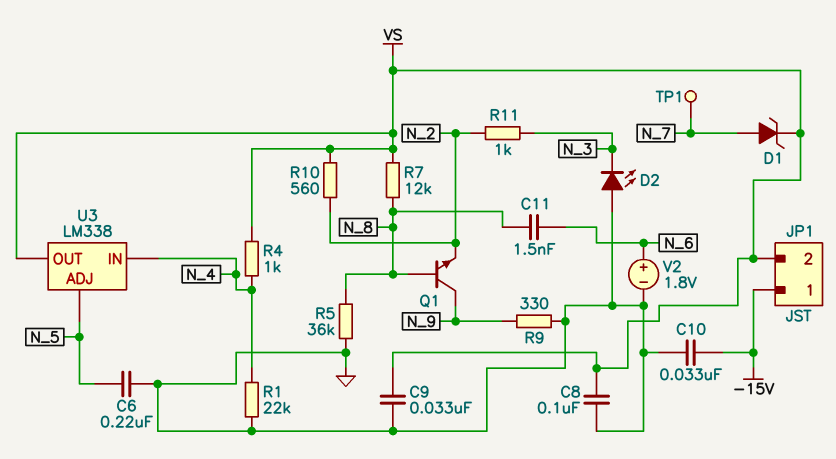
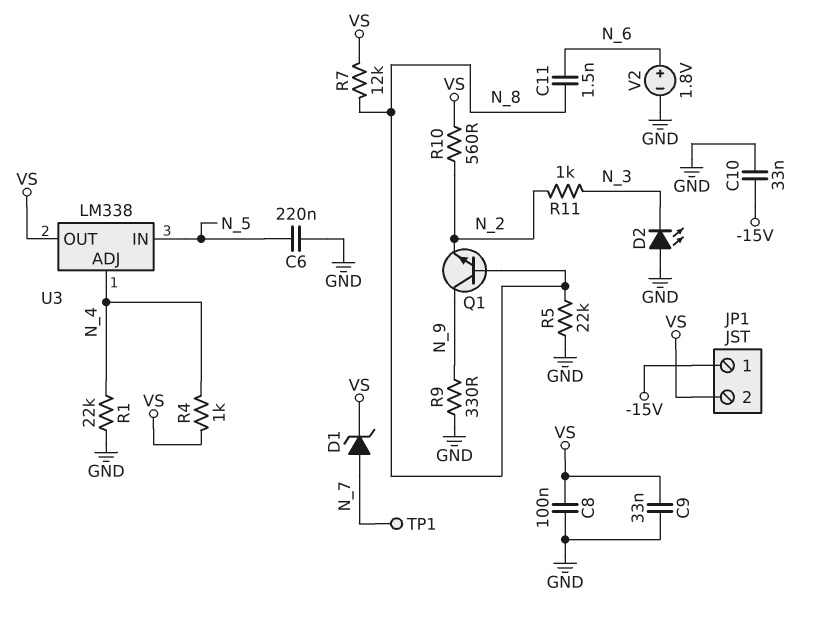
R5: 36k (GND, N_8) -> 22k (GND, N_8)
U3 pin ADJ: N_5 -> N_4
U3 pin IN: N_4 -> N_5

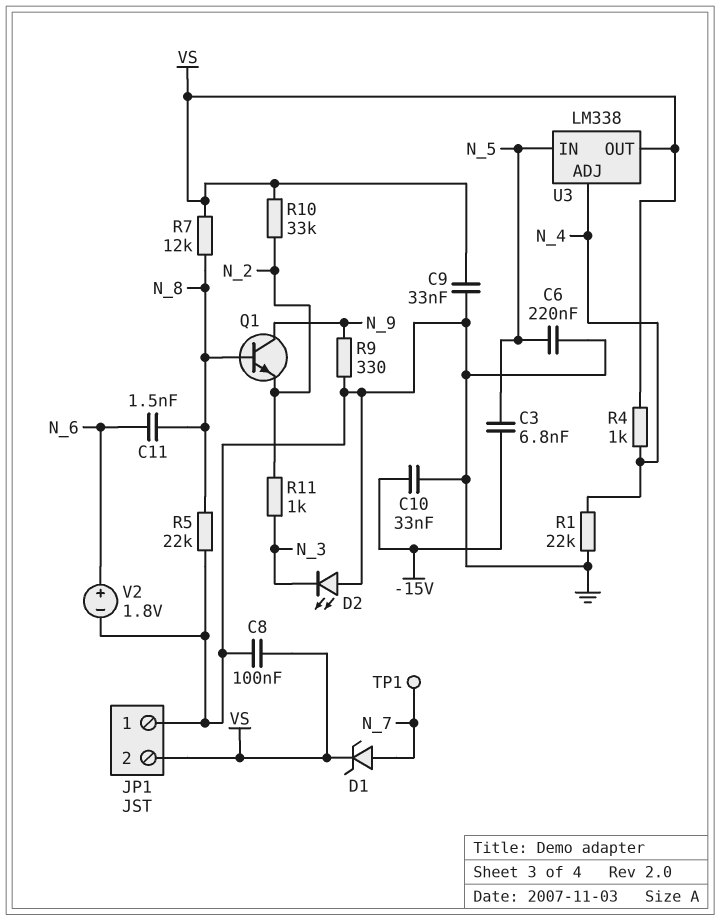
C3: none -> 6.8nF (-15V, N_5)
JP1 pin 1: -15V -> GND
R10: 560 (N_2, VS) -> 33k (N_2, VS)

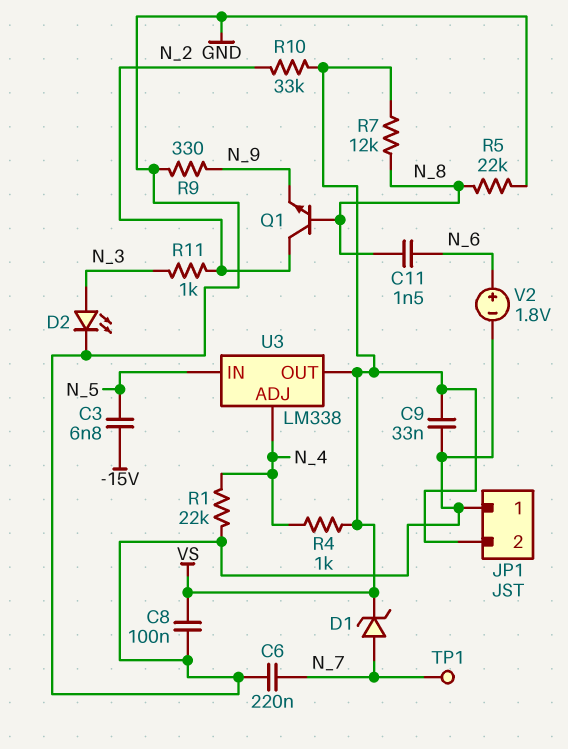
C6: 220nF (GND, N_5) -> 220nF (GND, N_7)
C10: 33nF (-15V, GND) -> none
D2: LED (A GND, K N_3) -> LED (A N_3, K GND)
Q1: NPN (B N_8, C N_9, E N_2) -> NPN (B N_8, C N_2, E N_9)

